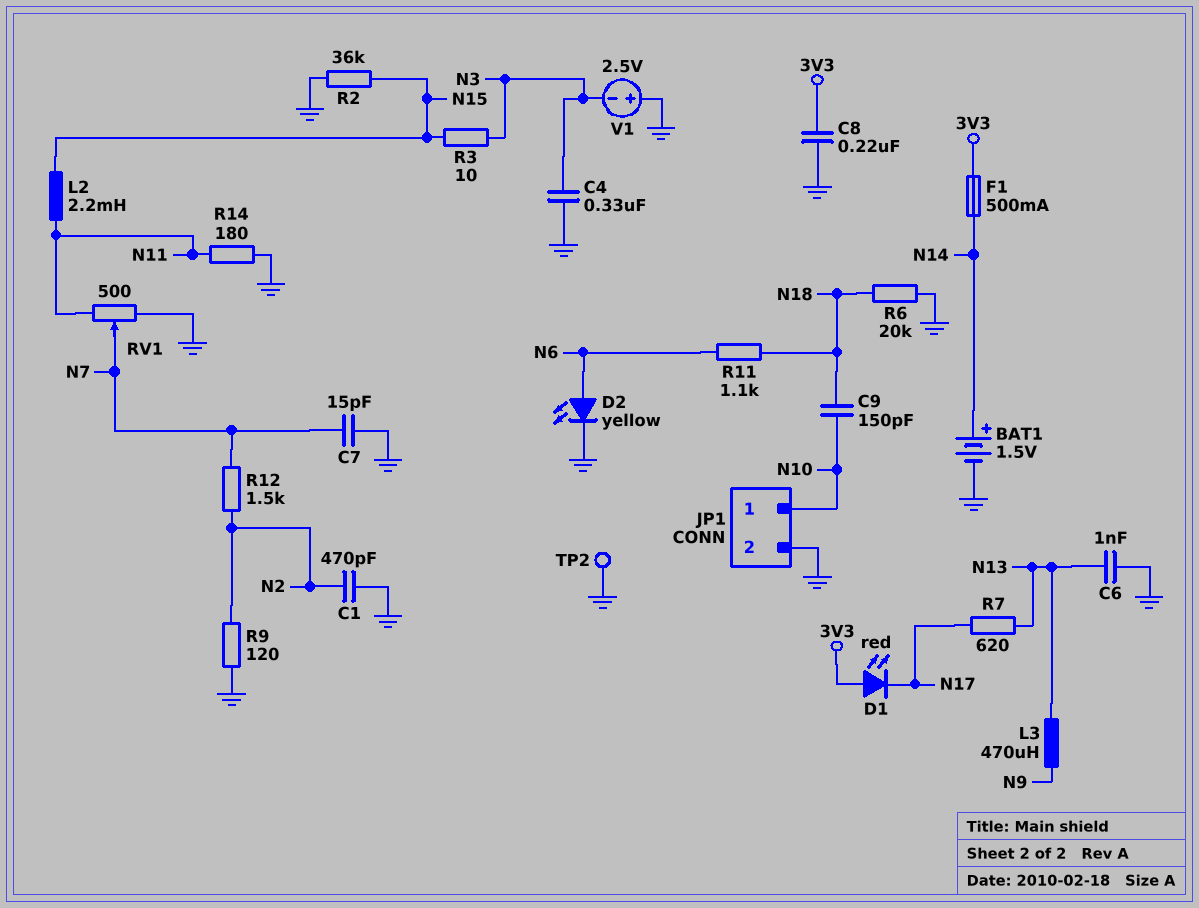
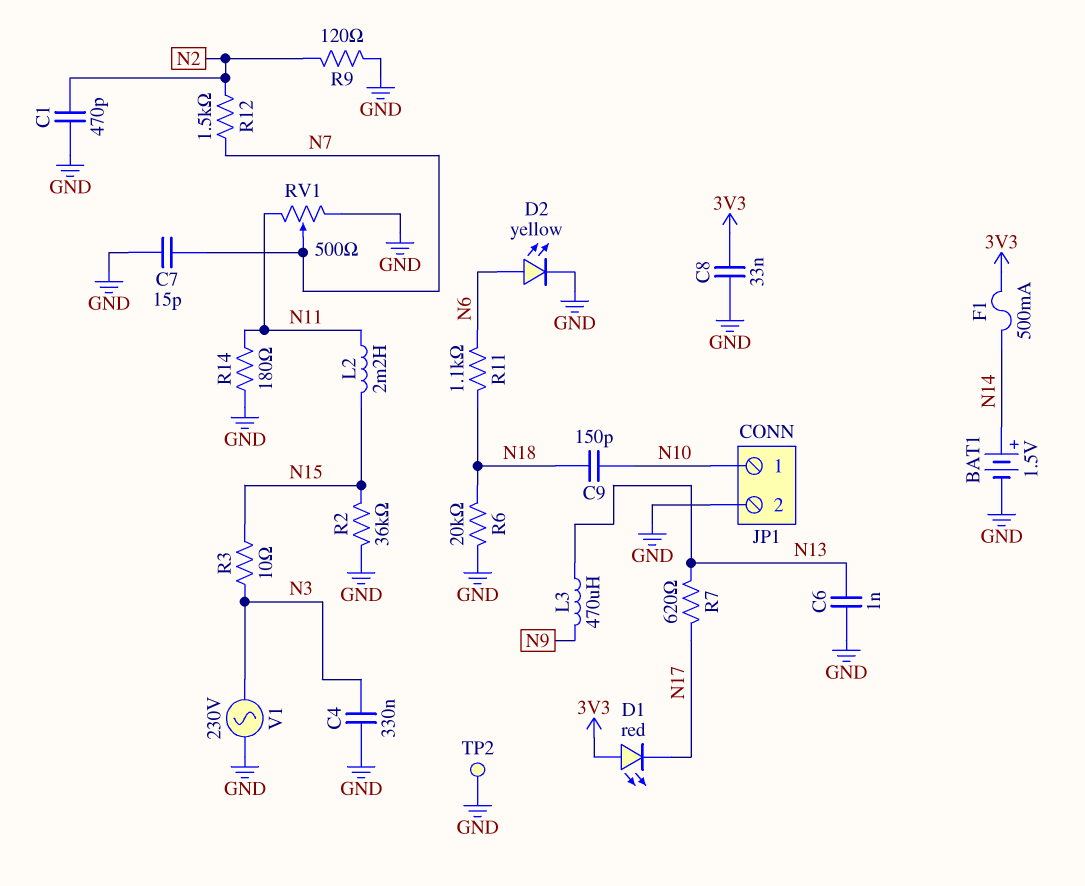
C8: 220nF (3V3, GND) -> 33nF (3V3, GND)
V1: 2.5V (plus GND, minus N3) -> AC 230V (GND, N3)

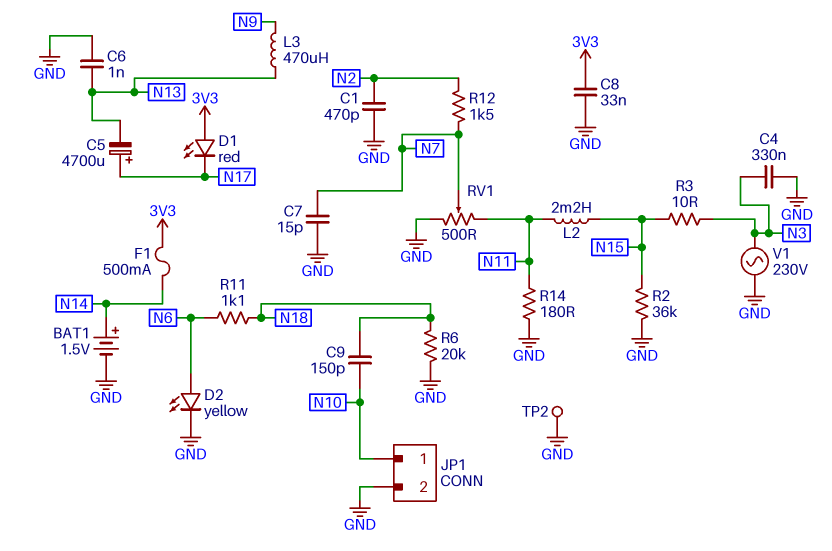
C5: none -> 4700uF (plus N17, minus N13)
R7: 620 (N13, N17) -> none
R9: 120 (GND, N2) -> none

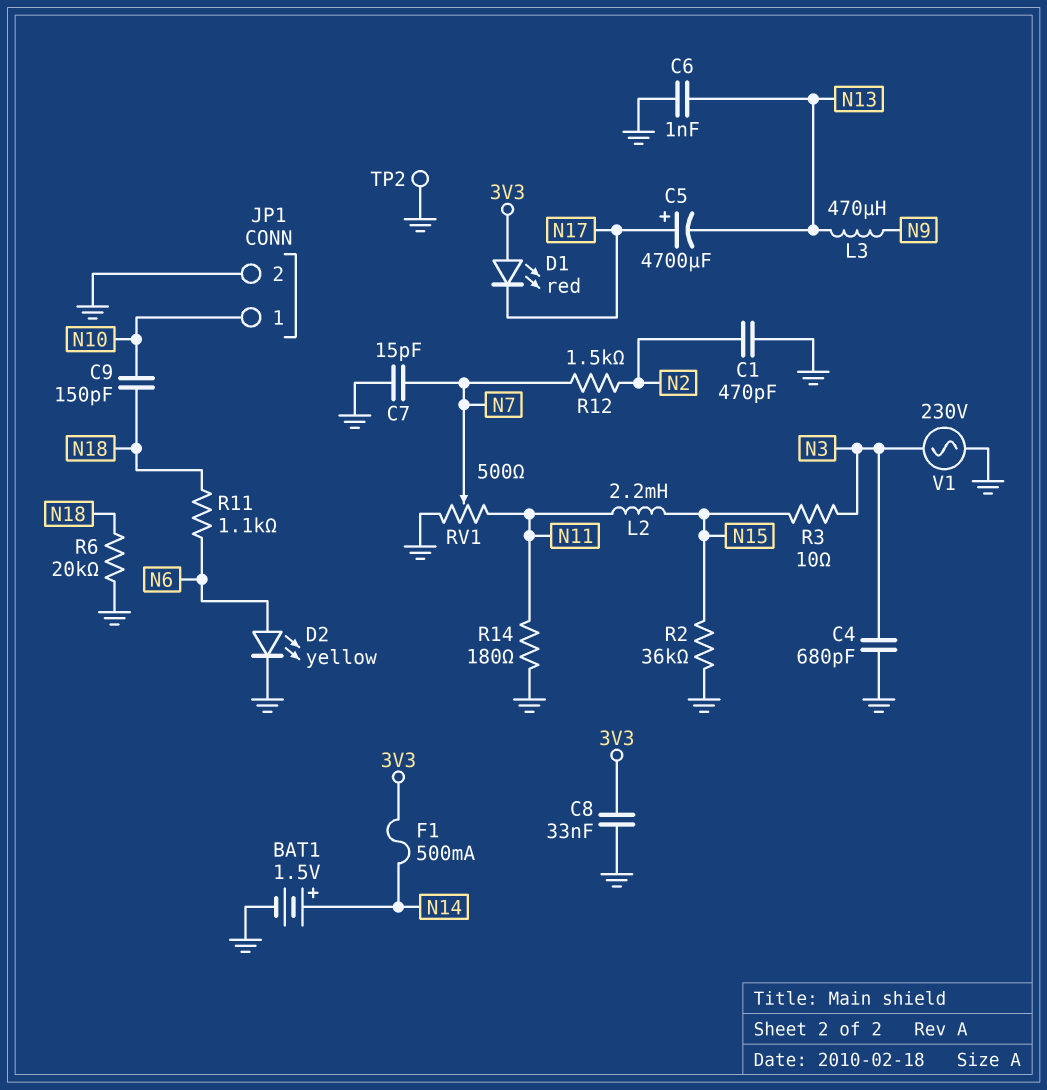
C4: 330nF (GND, N3) -> 680pF (GND, N3)

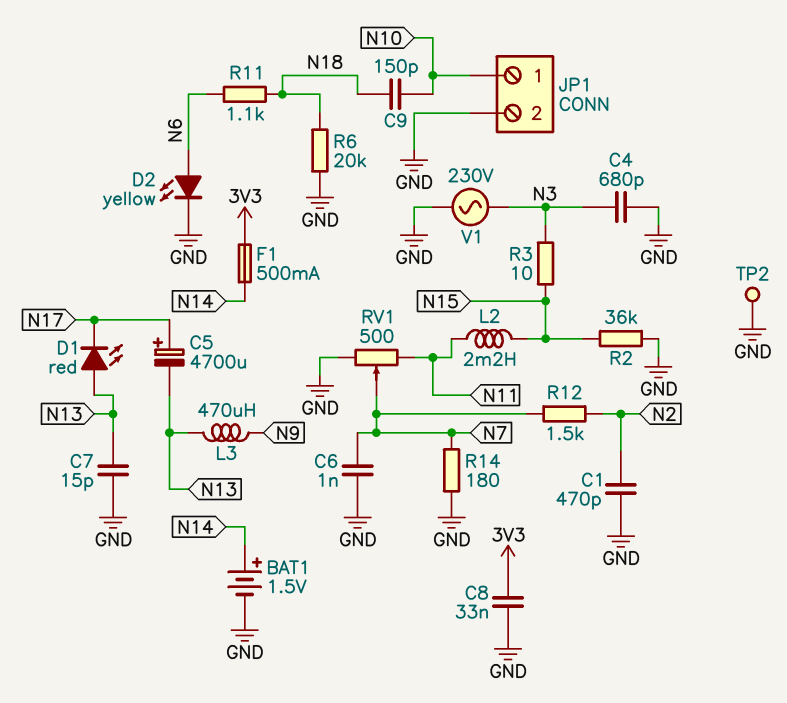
C6: 1nF (GND, N13) -> 1nF (GND, N7)
C7: 15pF (GND, N7) -> 15pF (GND, N13)
D1: LED red (A 3V3, K N17) -> LED red (A N13, K N17)
R14: 180 (GND, N11) -> 180 (GND, N7)

